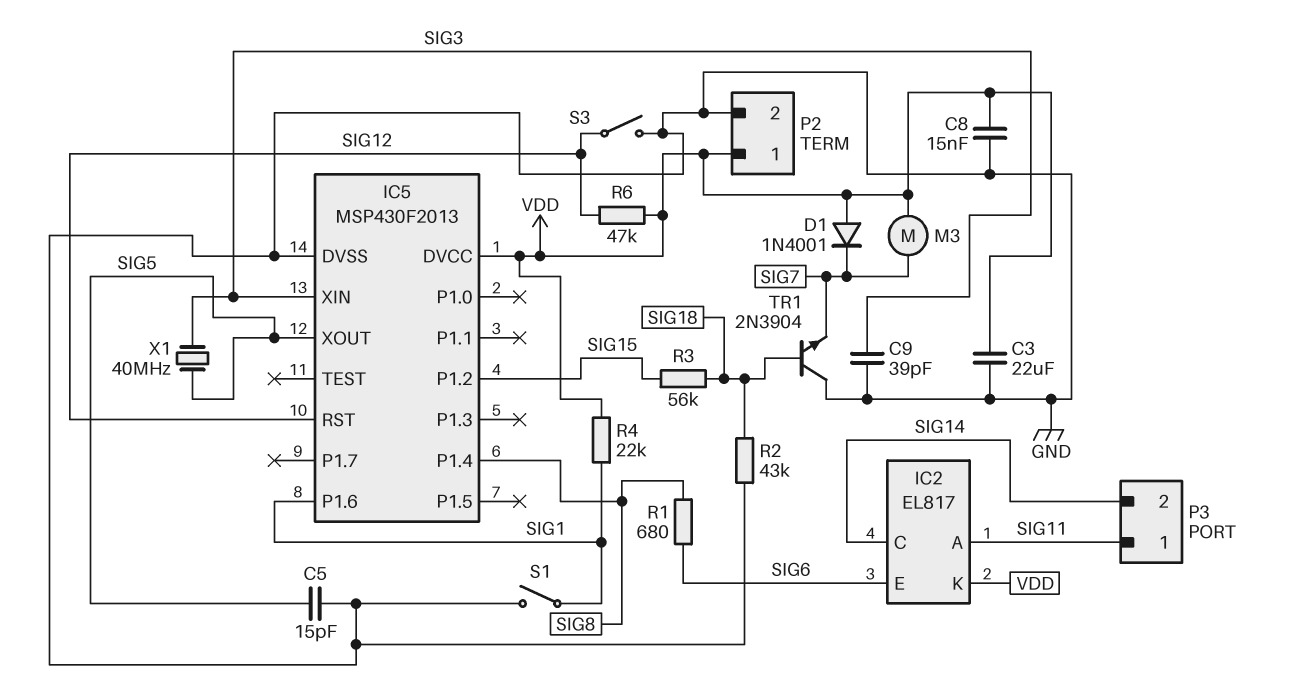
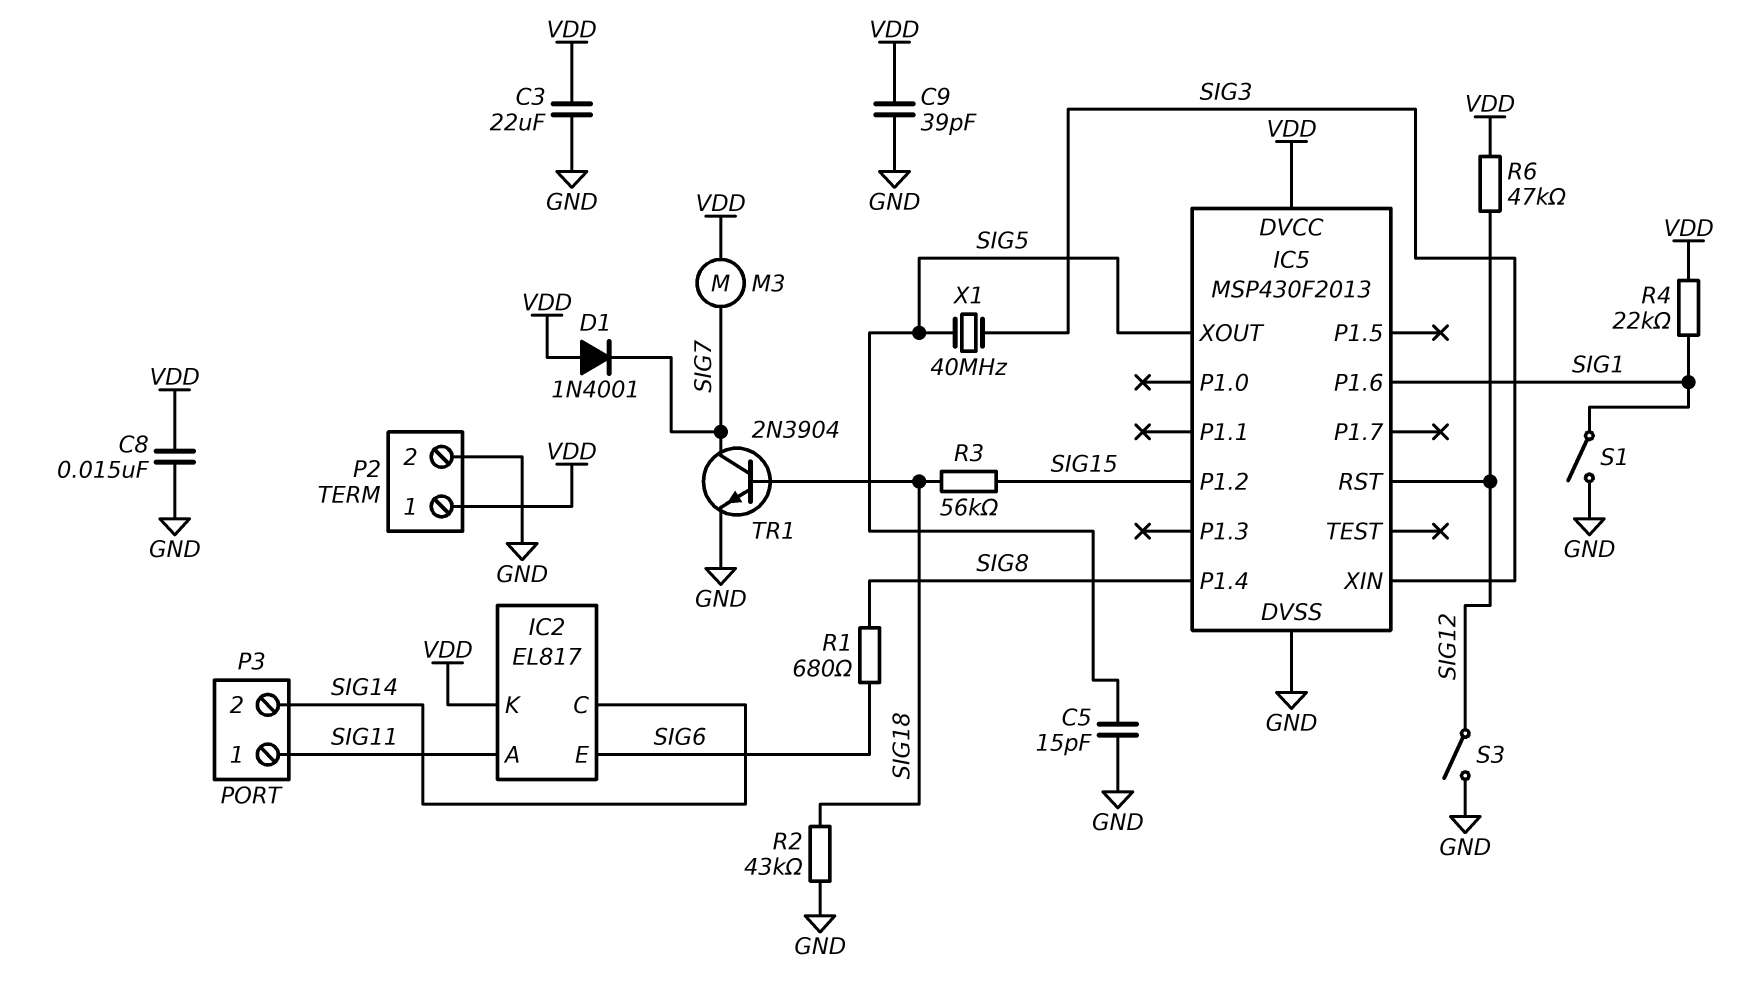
C9: 39pF (GND, SIG3) -> 39pF (GND, VDD)
TR1: NPN 2N3904 (B SIG18, C GND, E SIG7) -> NPN 2N3904 (B SIG18, C SIG7, E GND)

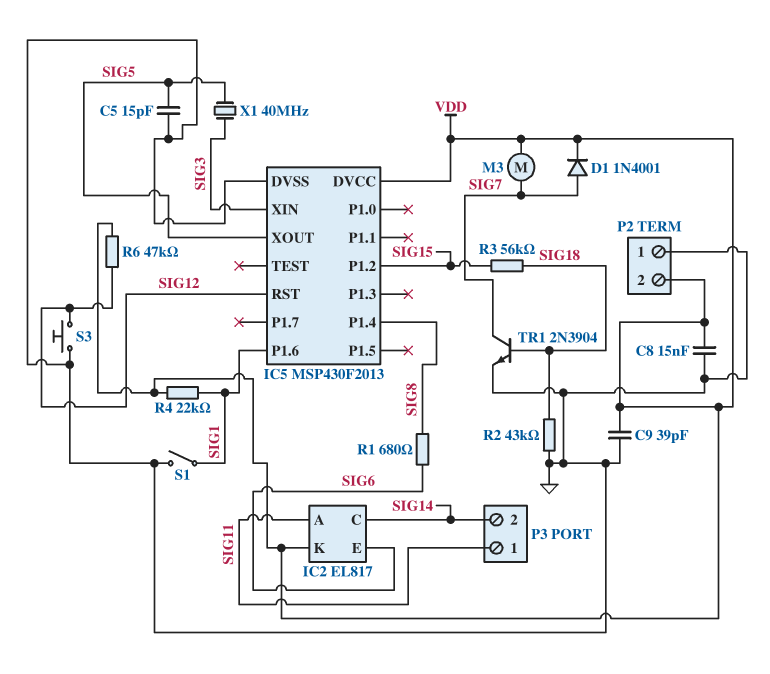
C3: 22uF (GND, VDD) -> none
D1: diode 1N4001 (A VDD, K SIG7) -> diode 1N4001 (A SIG7, K VDD)
P2 pin 1: VDD -> GND
P2 pin 2: GND -> VDD
S3: switch (GND, SIG12) -> button (GND, SIG12)

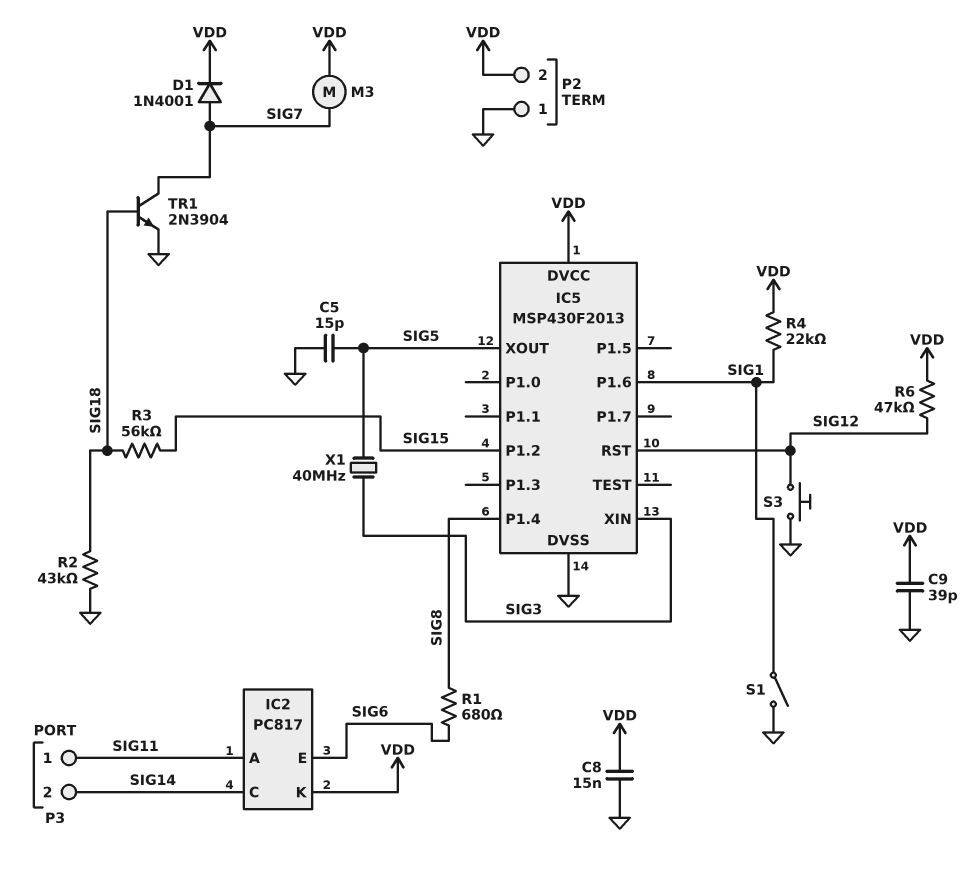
IC2: EL817 -> PC817

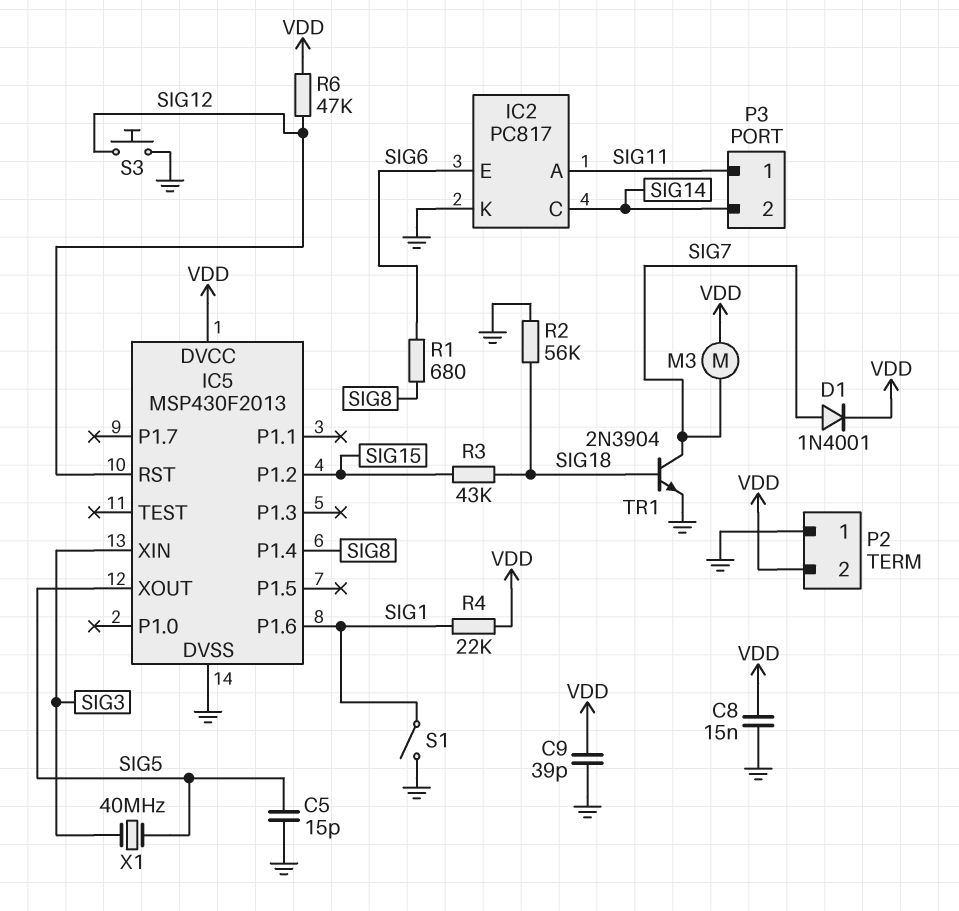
IC2 pin K: VDD -> GND
R2: 43k (GND, SIG18) -> 56k (GND, SIG18)
R3: 56k (SIG15, SIG18) -> 43k (SIG15, SIG18)

